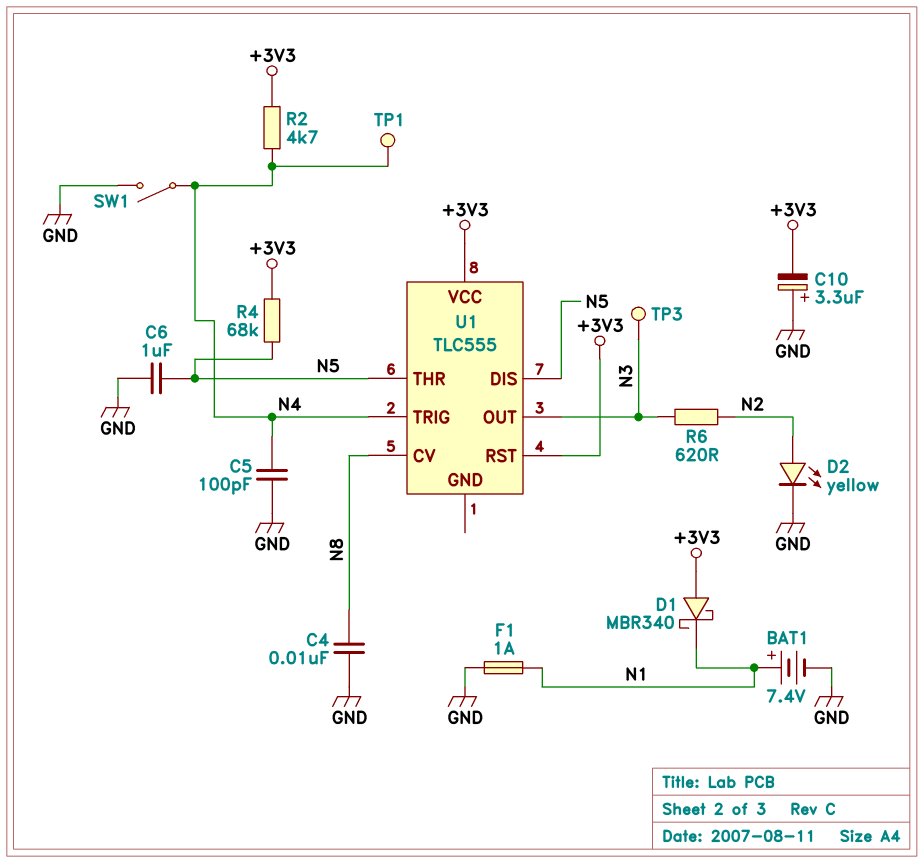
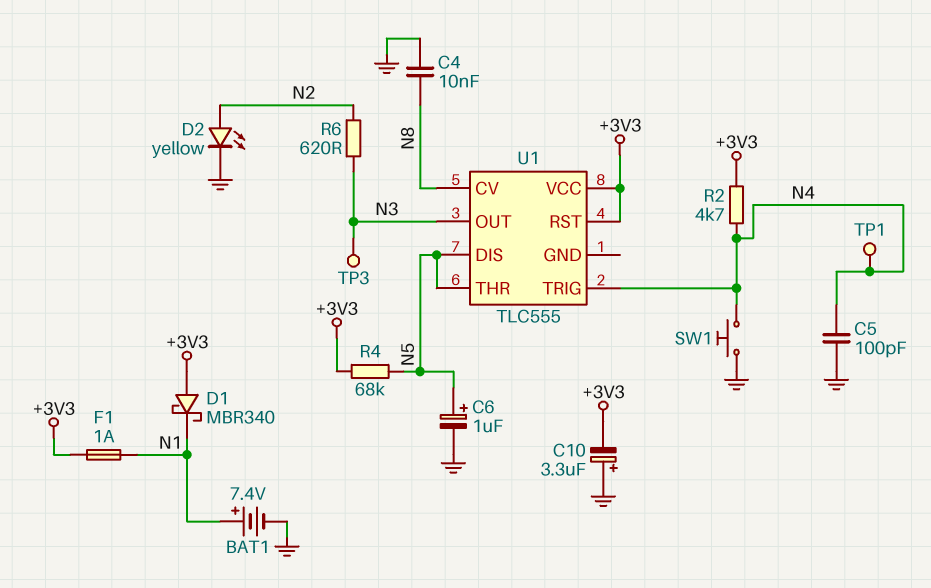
C6: 1uF (GND, N5) -> 1uF (plus N5, minus GND)
F1: 1A (GND, N1) -> 1A (+3V3, N1)
SW1: switch (GND, N4) -> button (GND, N4)

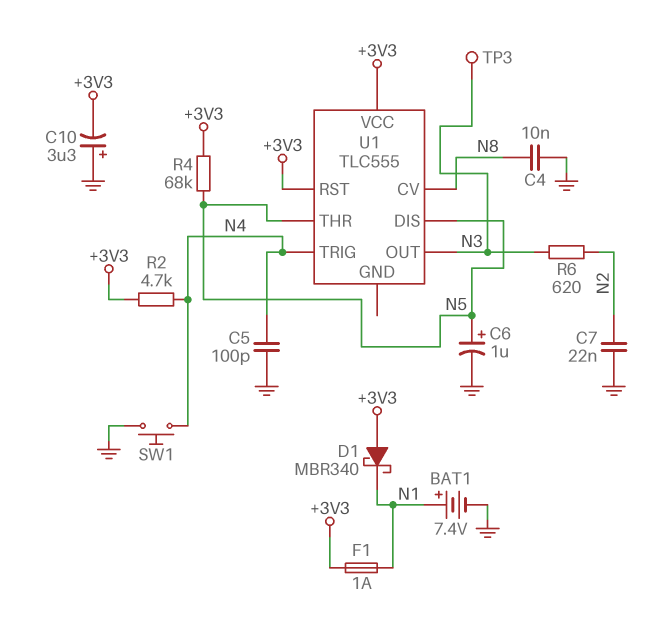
C7: none -> 22nF (GND, N2)
D2: LED yellow (A N2, K GND) -> none
TP1: test point (N4) -> none

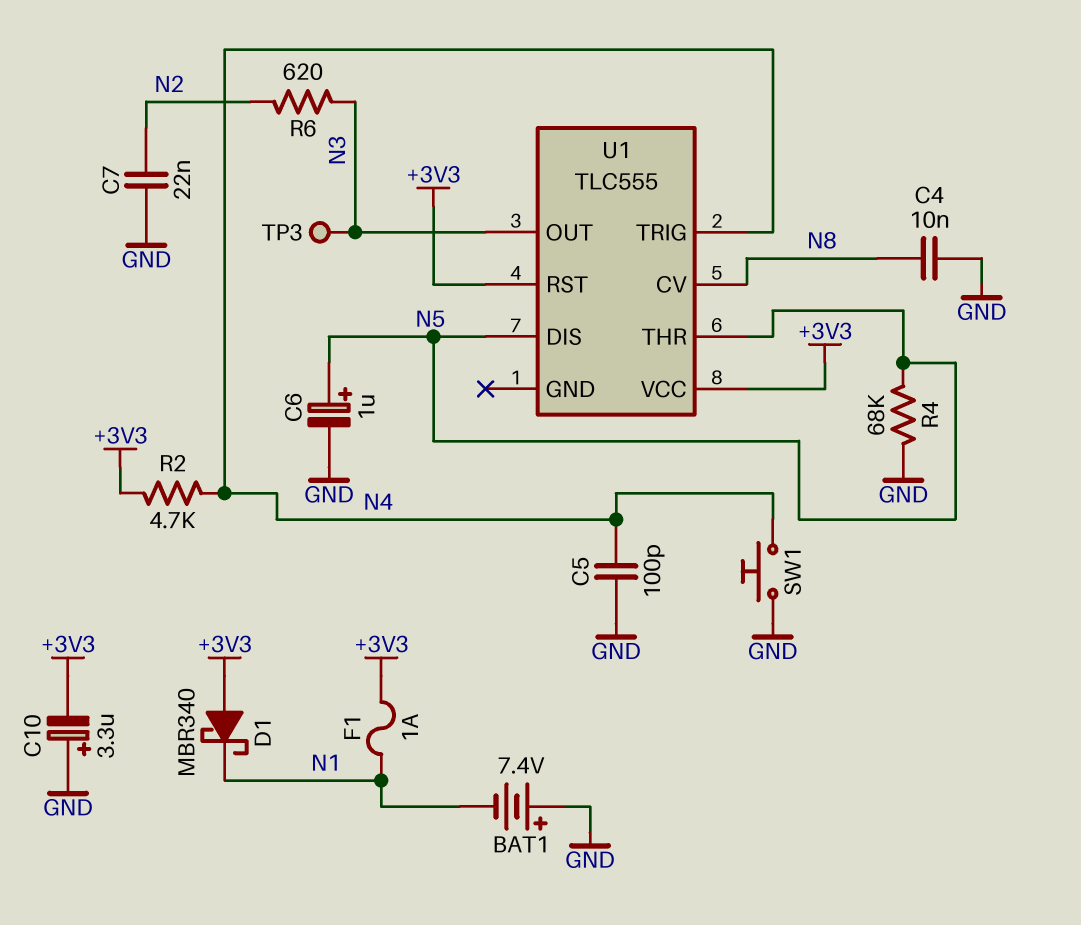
BAT1: 7.4V (plus N1, minus GND) -> 7.4V (plus GND, minus N1)
R4: 68k (+3V3, N5) -> 68k (GND, N5)

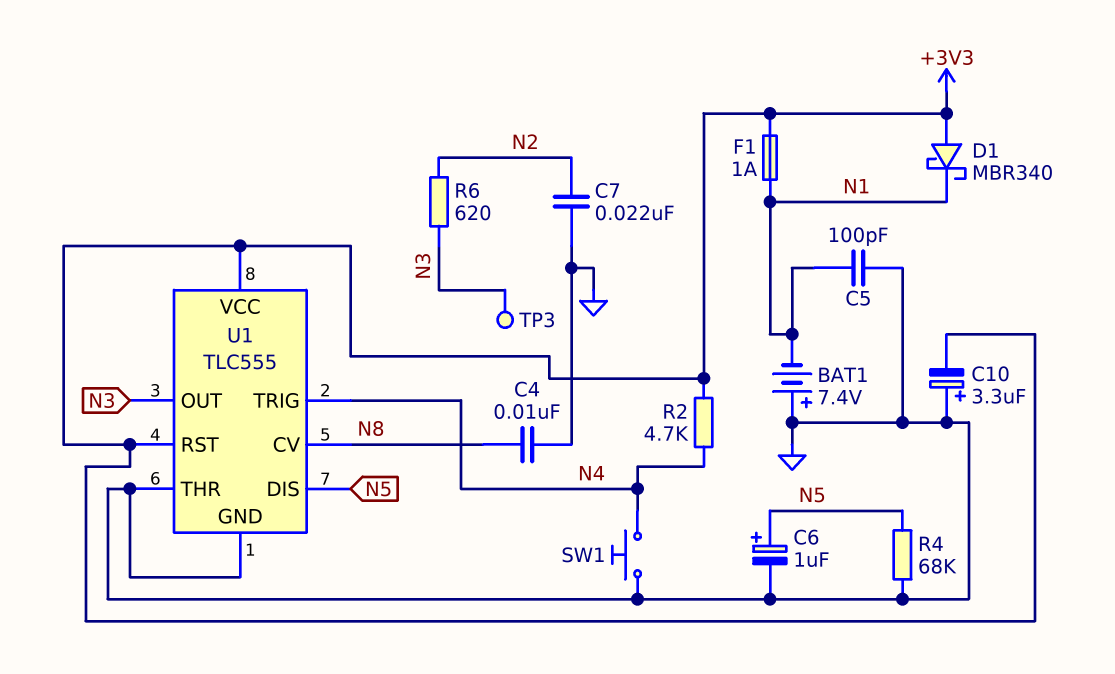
C5: 100pF (GND, N4) -> 100pF (GND, N1)
U1 pin GND: none -> GND
U1 pin THR: N5 -> GND

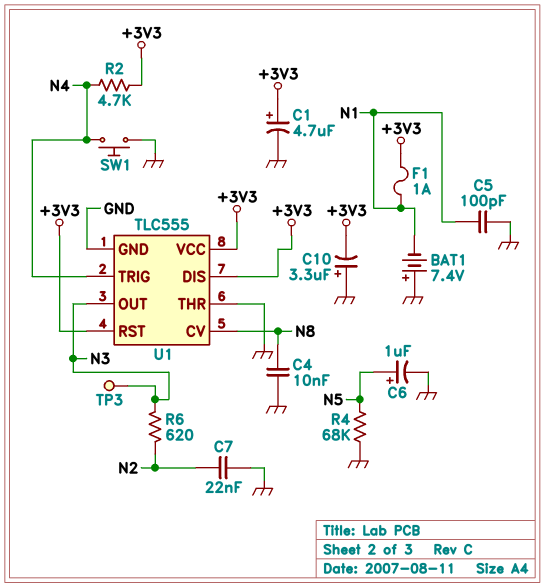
C1: none -> 4.7uF (plus +3V3, minus GND)
D1: schottky MBR340 (A +3V3, K N1) -> none
U1 pin DIS: N5 -> +3V3

